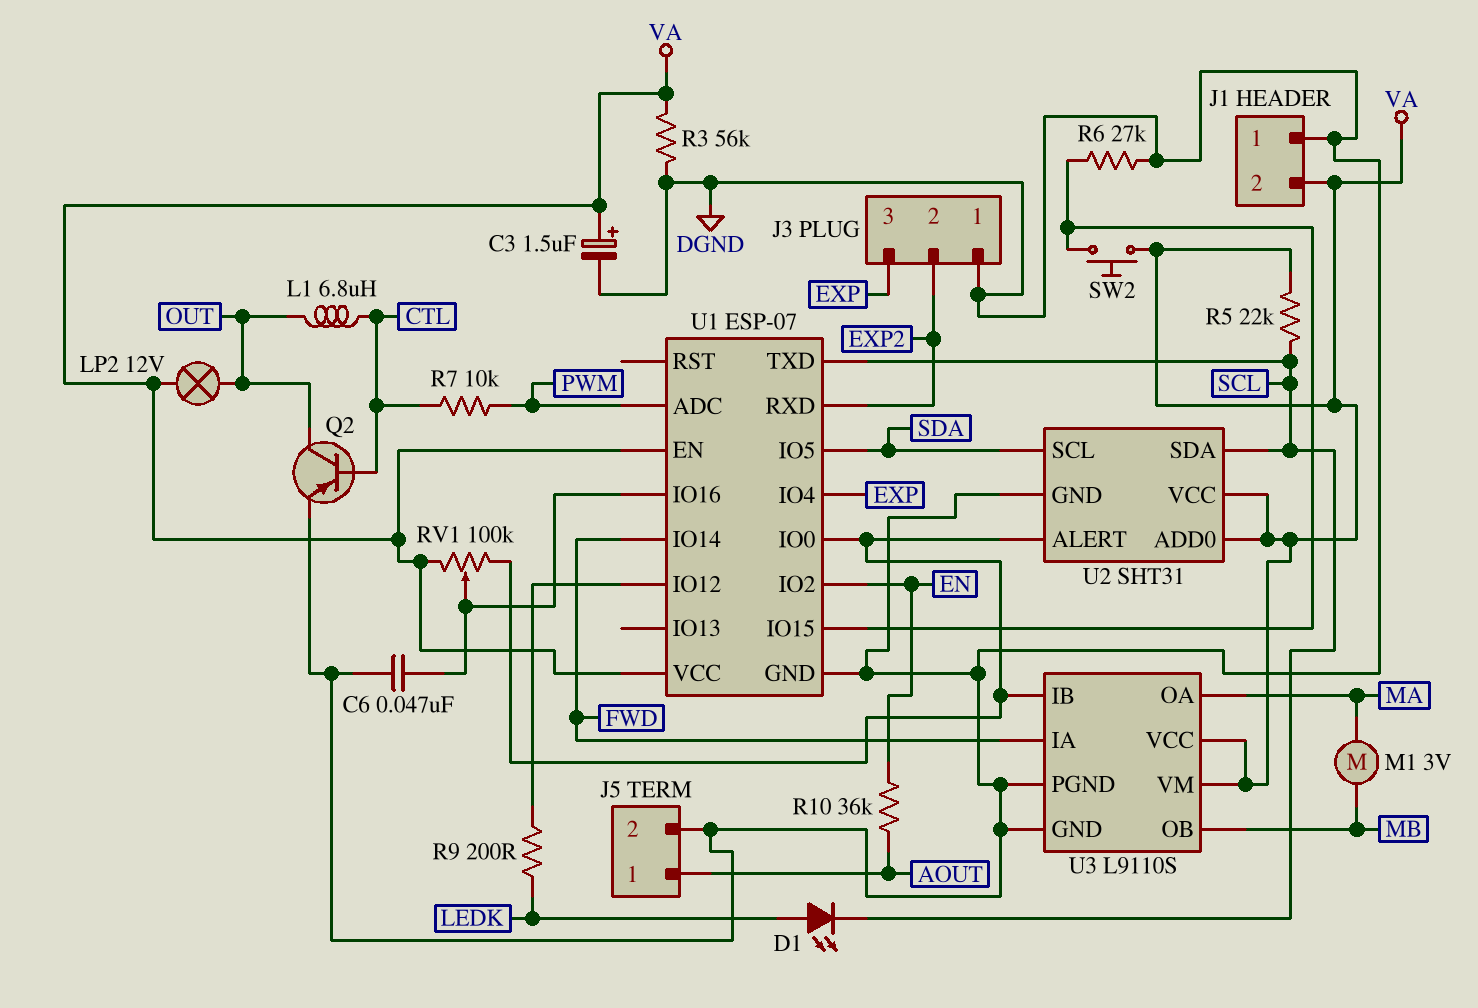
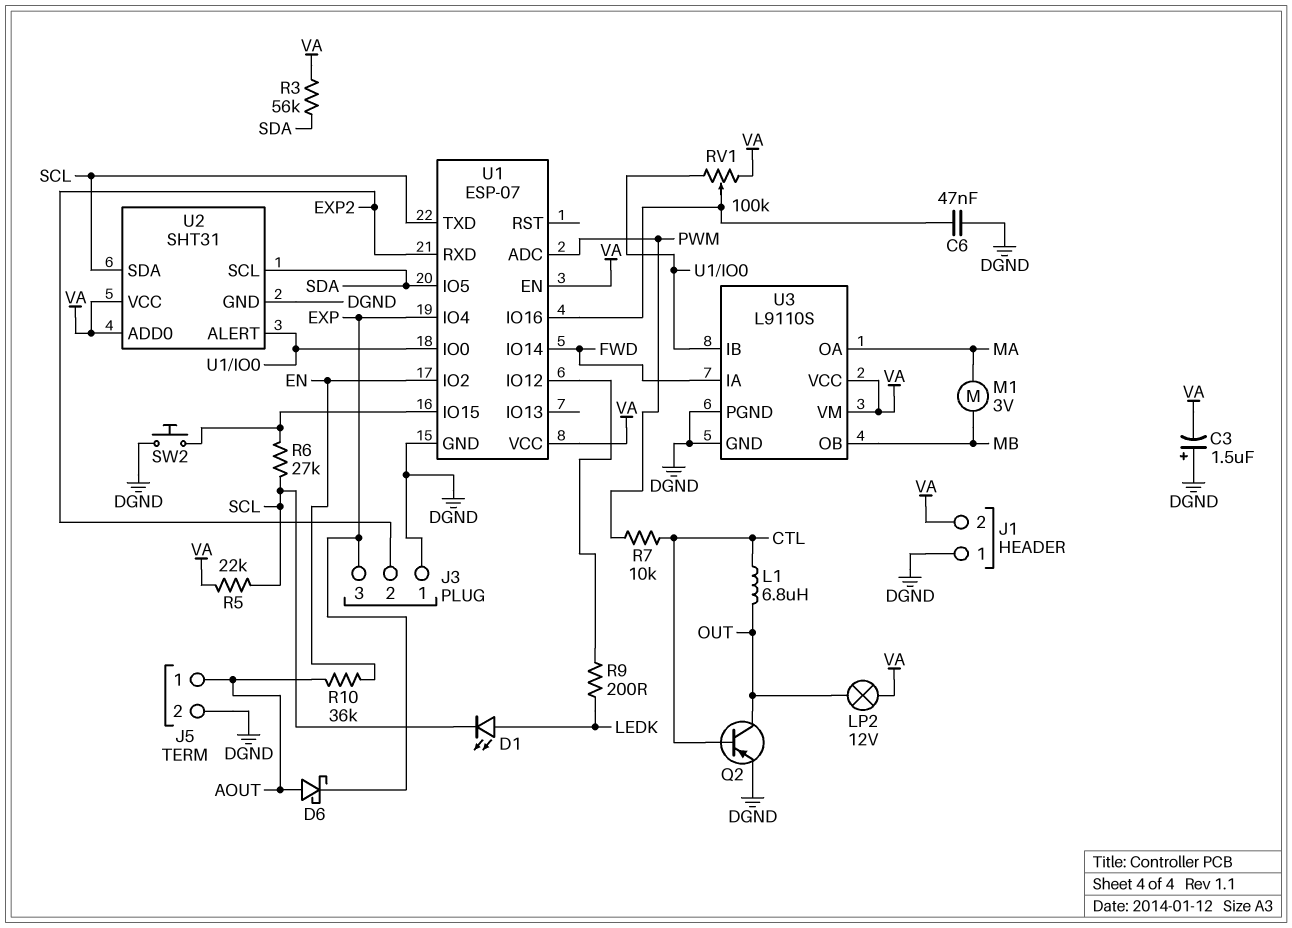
C3: 1.5uF (plus VA, minus DGND) -> 1.5uF (plus DGND, minus VA)
D6: none -> schottky (A AOUT, K EXP)
R3: 56k (DGND, VA) -> 56k (SDA, VA)
R6: 27k (DGND, U1/IO15) -> 27k (SCL, U1/IO15)
SW2: button (U1/IO15, VA) -> button (DGND, U1/IO15)

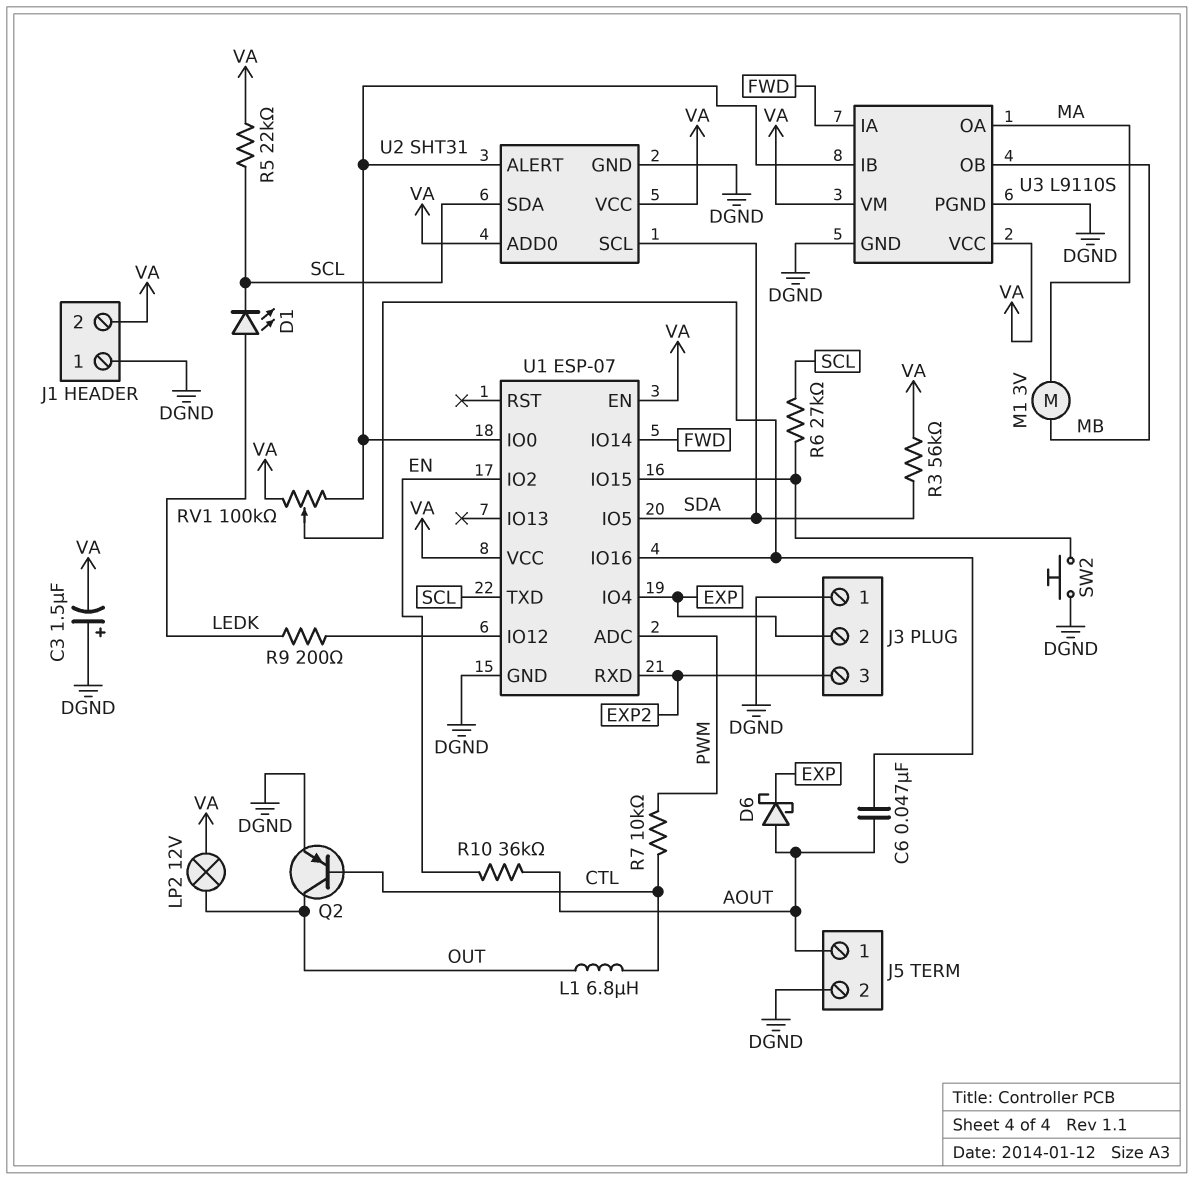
C6: 47nF (DGND, U1/IO16) -> 47nF (AOUT, U1/IO16)
J3 pin 2: EXP2 -> EXP
J3 pin 3: EXP -> EXP2

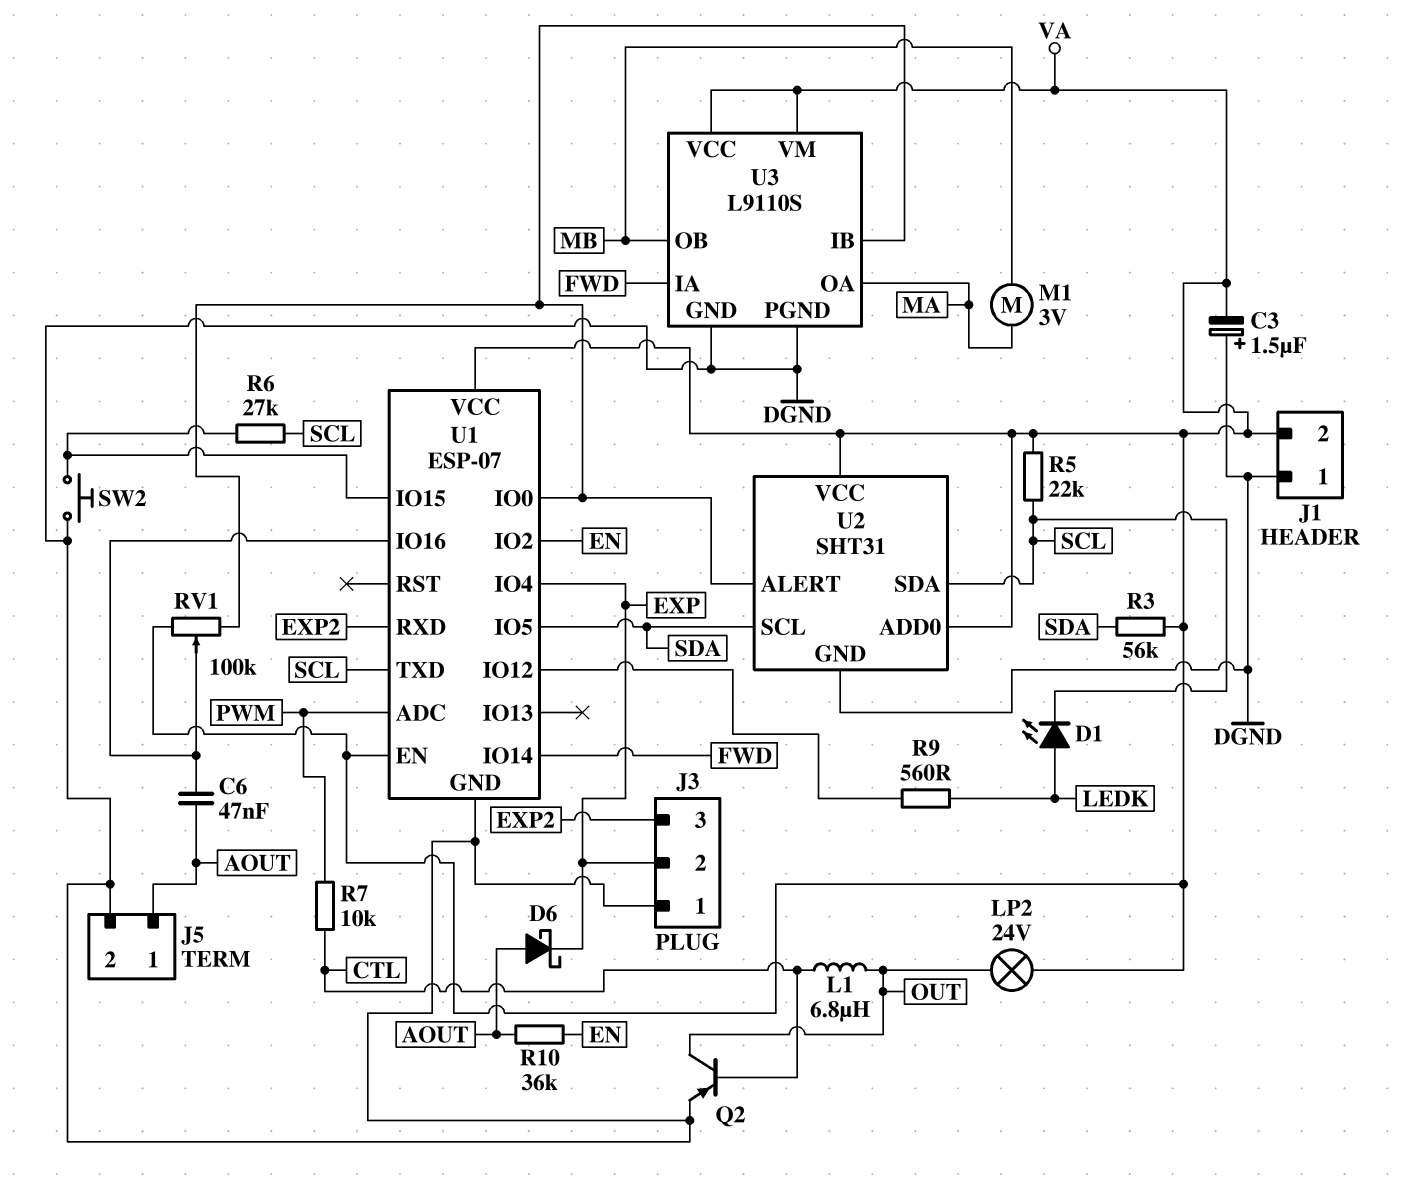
LP2: lamp 12V (OUT, VA) -> lamp 24V (OUT, VA)
R9: 200 (LEDK, U1/IO12) -> 560 (LEDK, U1/IO12)

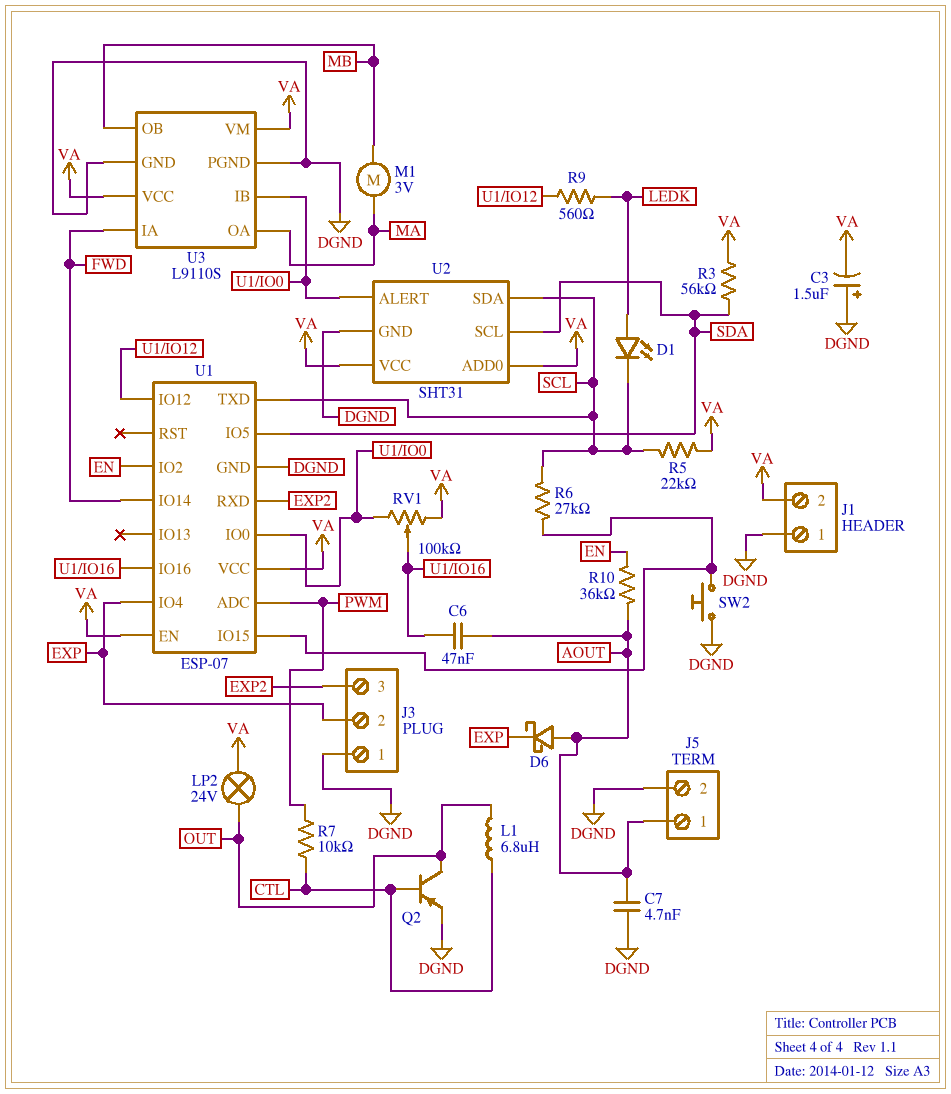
C7: none -> 4.7nF (AOUT, DGND)

